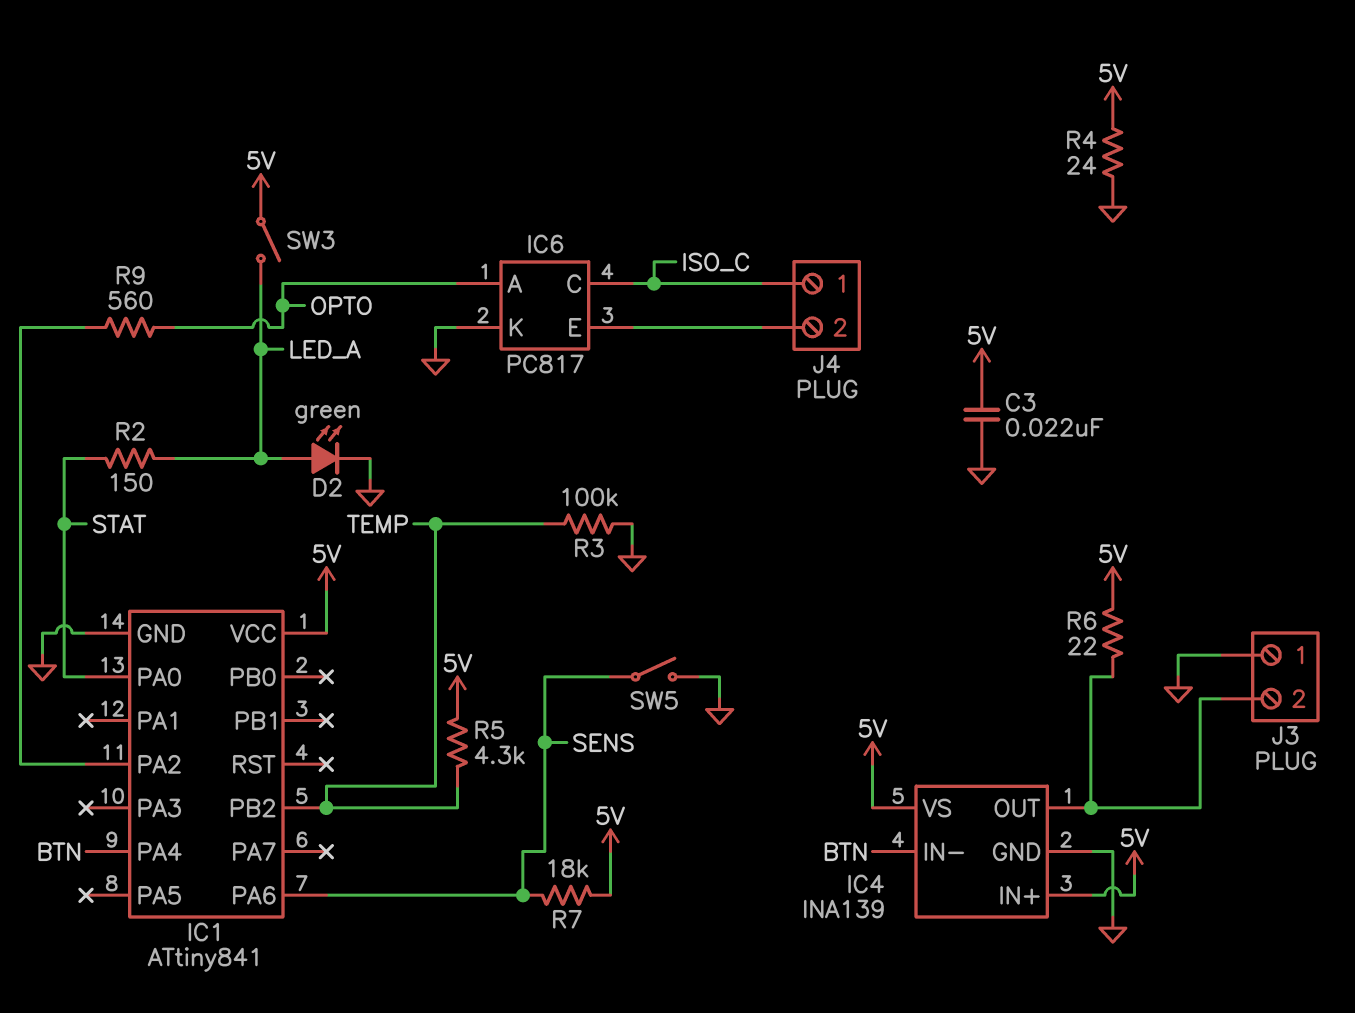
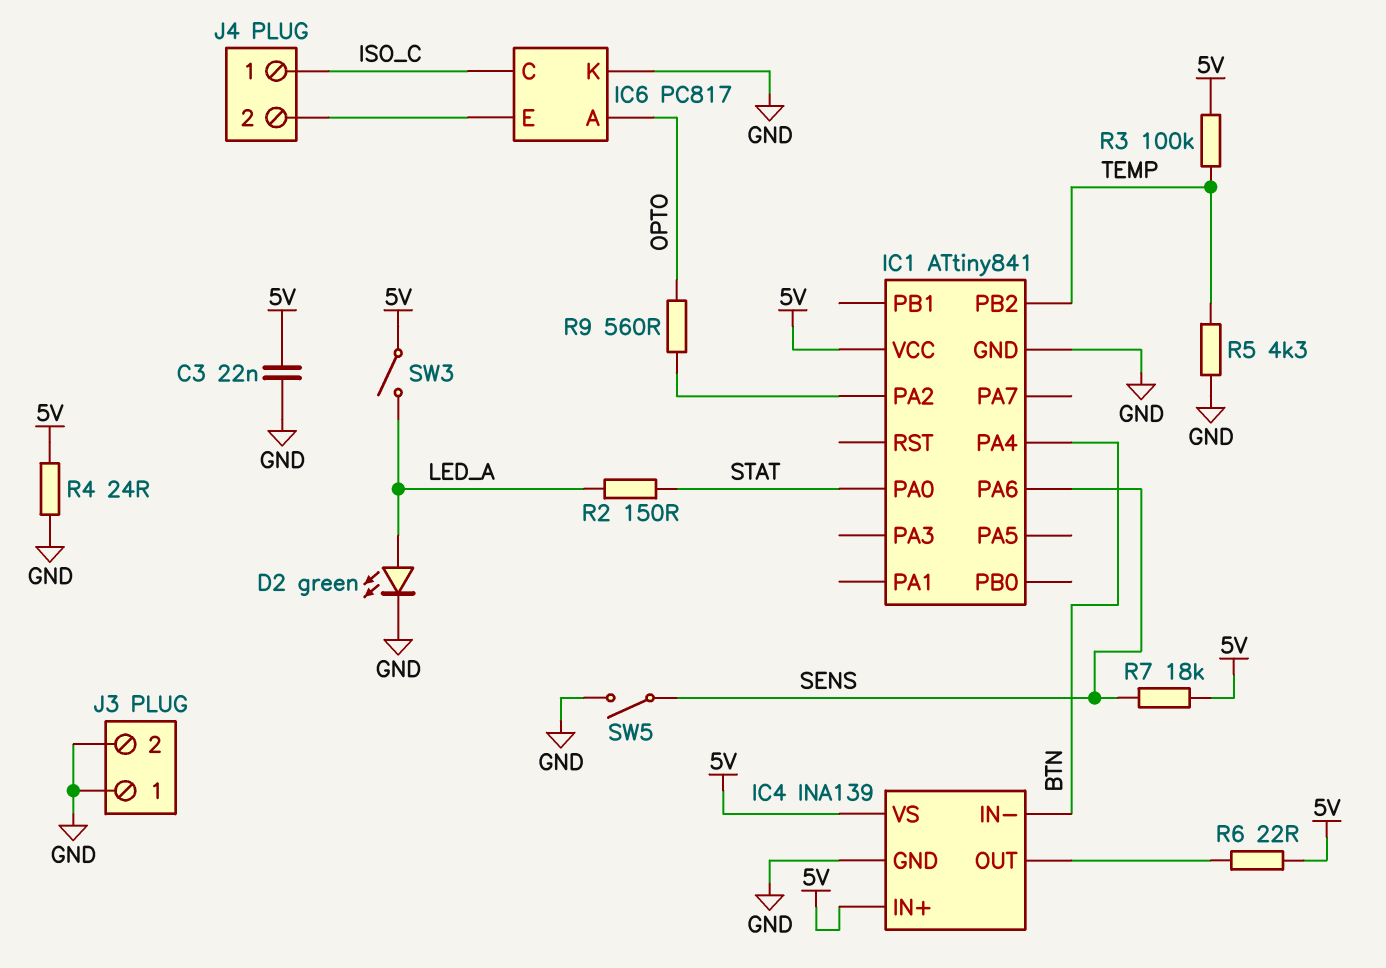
J3 pin 2: IC4/OUT -> GND
R3: 100k (GND, TEMP) -> 100k (5V, TEMP)
R5: 4.3k (5V, TEMP) -> 4.3k (GND, TEMP)

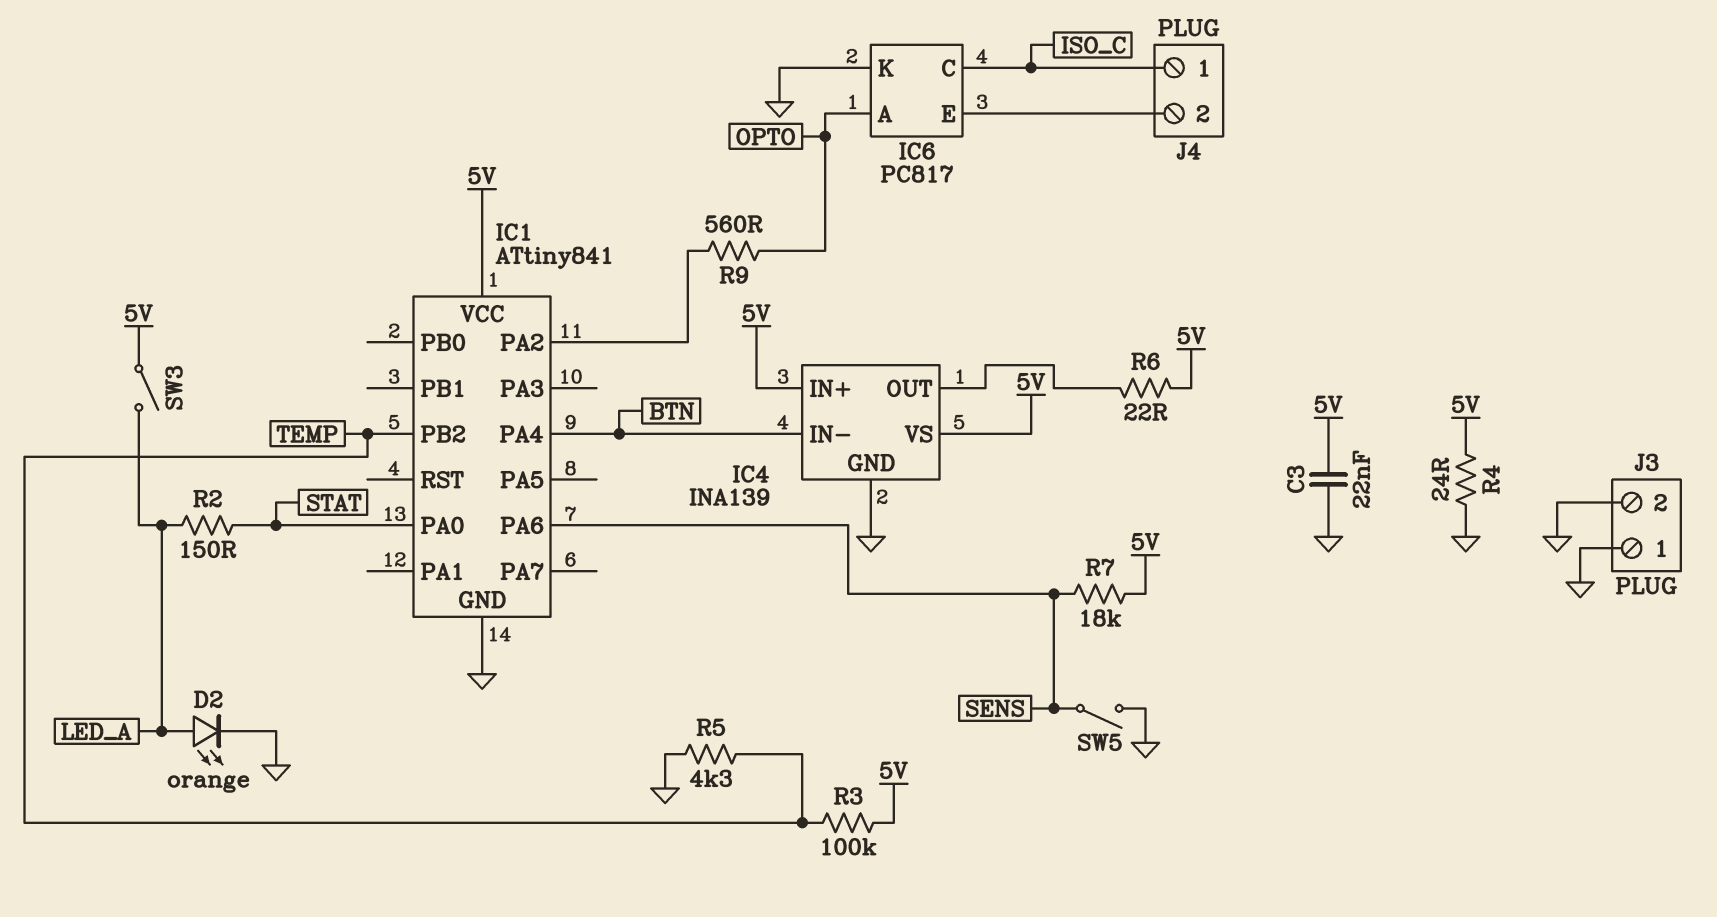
D2: LED green (A LED_A, K GND) -> LED orange (A LED_A, K GND)

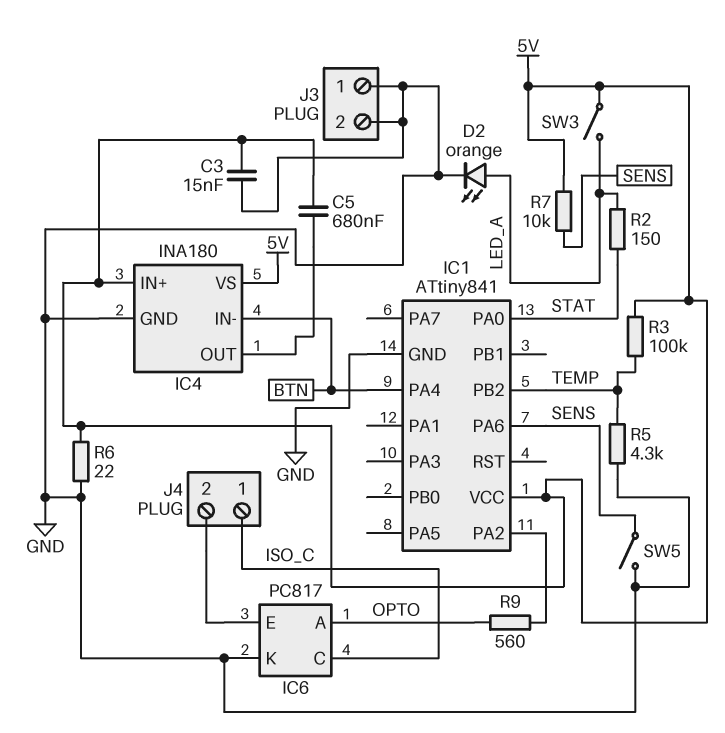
C3: 22nF (5V, GND) -> 15nF (5V, GND)
C5: none -> 680nF (5V, IC4/OUT)
IC4: INA139 -> INA180
R4: 24 (5V, GND) -> none
R6: 22 (5V, IC4/OUT) -> 22 (5V, GND)
R7: 18k (5V, SENS) -> 10k (5V, SENS)

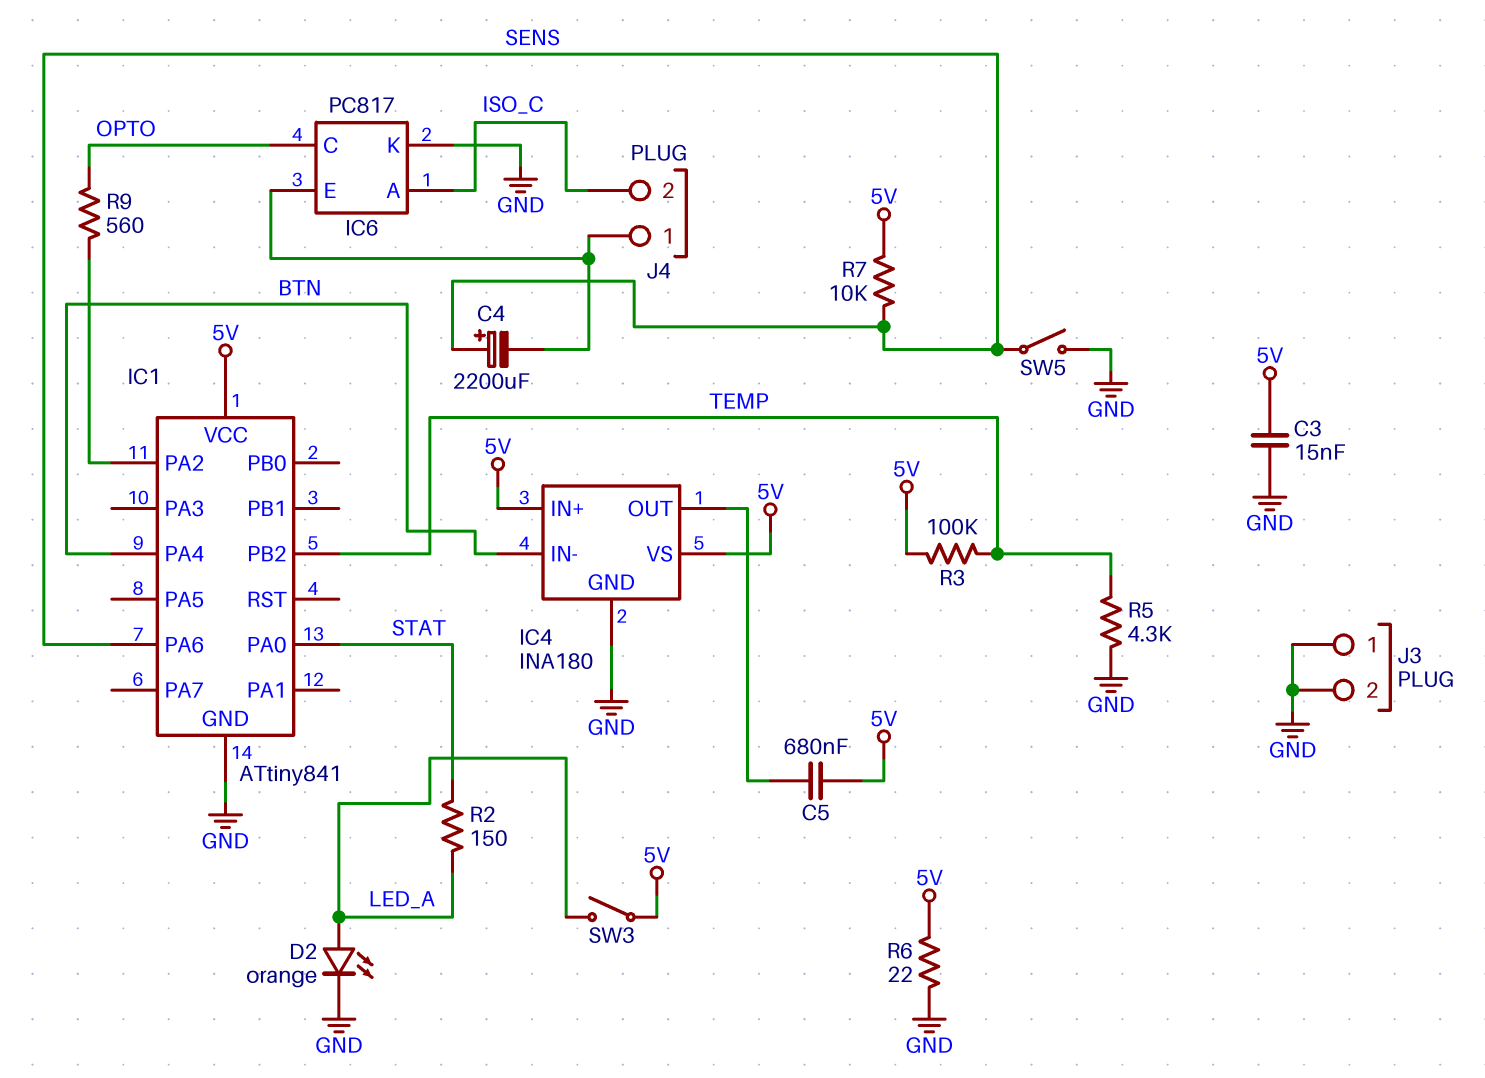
C4: none -> 2200uF (plus SENS, minus IC6/E)
IC6 pin A: OPTO -> ISO_C
IC6 pin C: ISO_C -> OPTO
J4 pin 1: ISO_C -> IC6/E
J4 pin 2: IC6/E -> ISO_C

